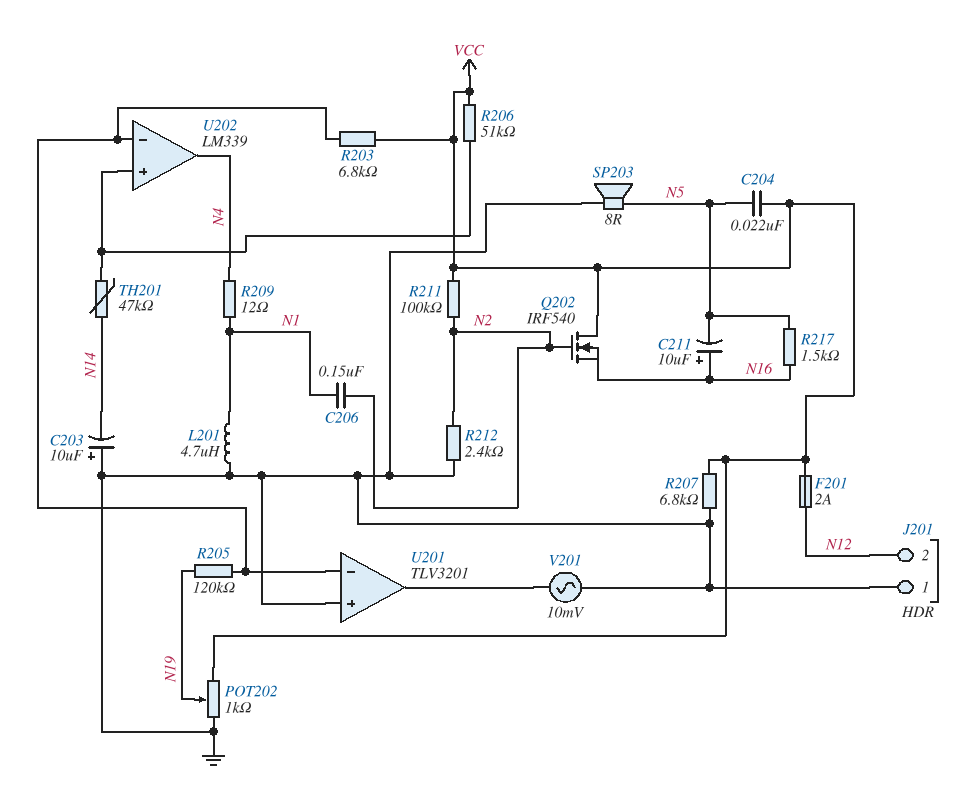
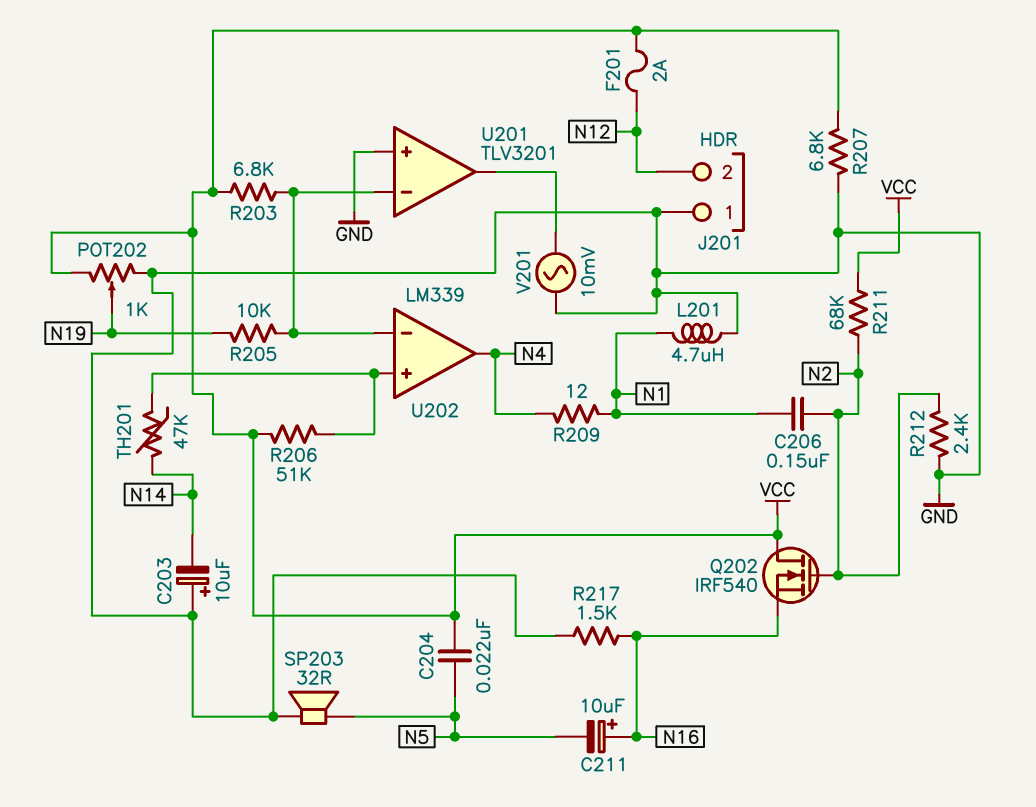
R205: 120k (N19, U201/in-) -> 10k (N19, U201/in-)
R211: 100k (N2, VCC) -> 68k (N2, VCC)
R217: 1.5k (N5, N16) -> 1.5k (GND, N16)
SP203: speaker 8R (GND, N5) -> speaker 32R (GND, N5)

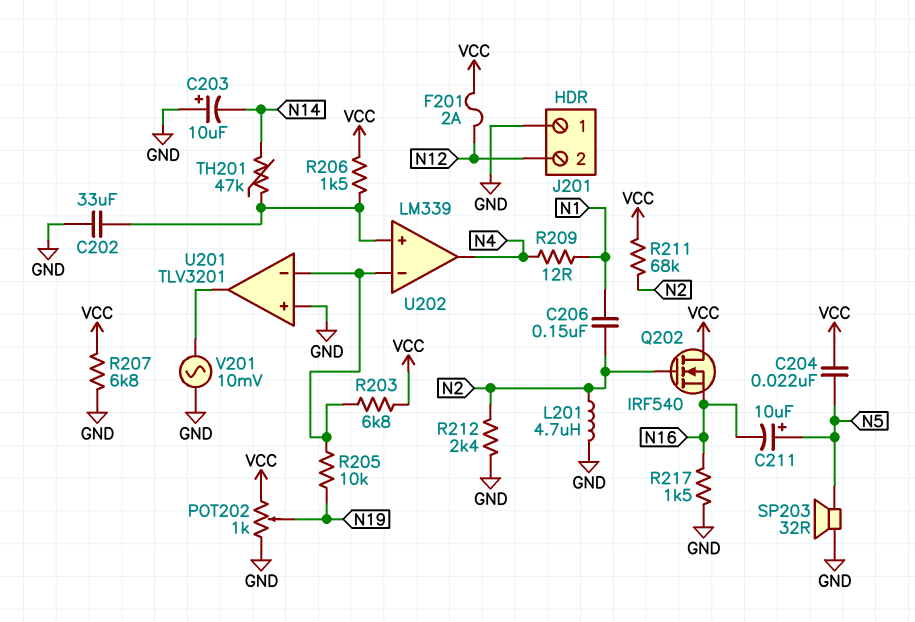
C202: none -> 33uF (GND, U202/in+)
C211: 10uF (plus N16, minus N5) -> 10uF (plus N5, minus N16)
L201: 4.7uH (GND, N1) -> 4.7uH (GND, N2)
R206: 51k (U202/in+, VCC) -> 1.5k (U202/in+, VCC)

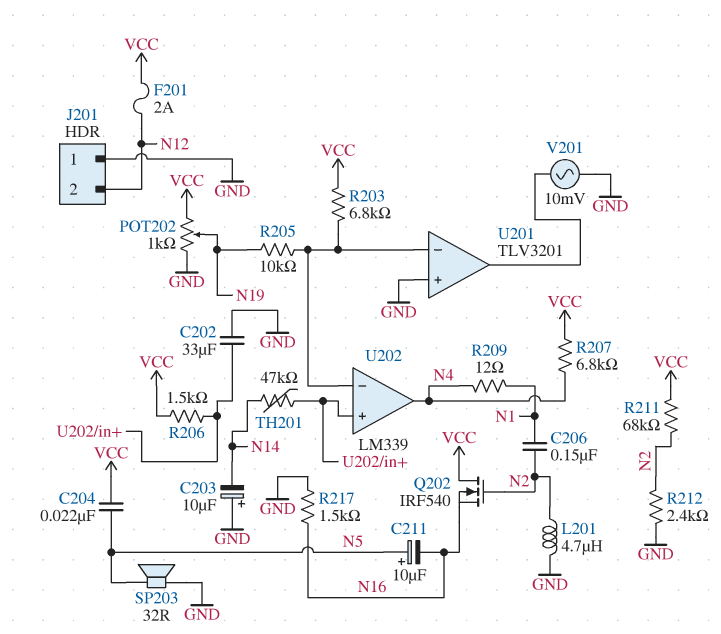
R207: 6.8k (GND, VCC) -> 6.8k (N4, VCC)

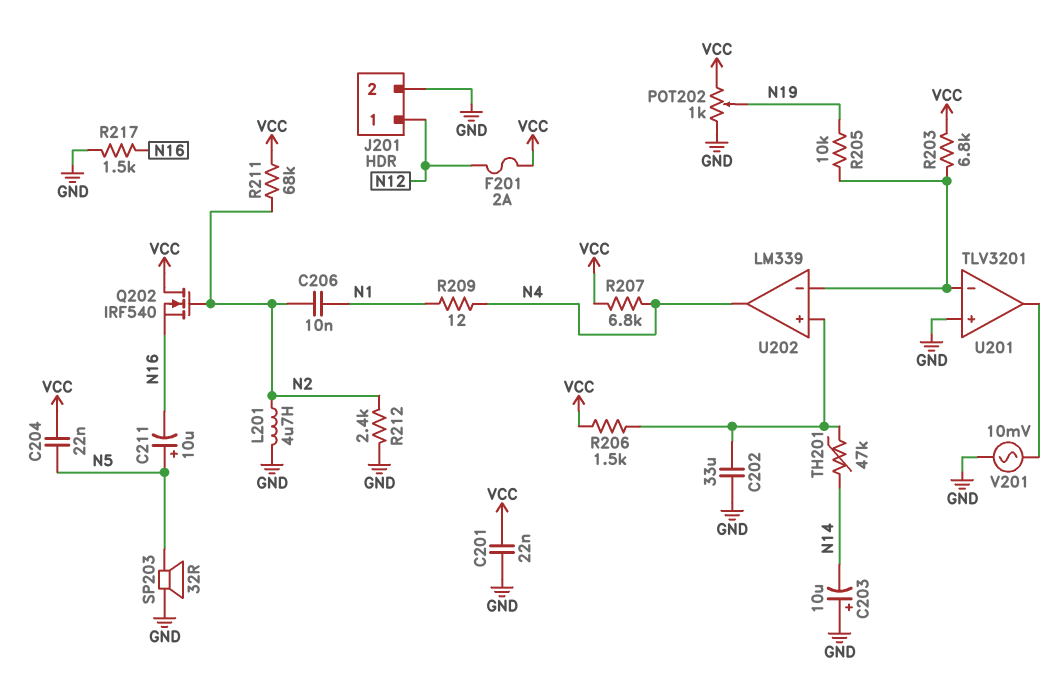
C201: none -> 22nF (GND, VCC)
C206: 150nF (N1, N2) -> 10nF (N1, N2)
J201 pin 1: GND -> N12
J201 pin 2: N12 -> GND

